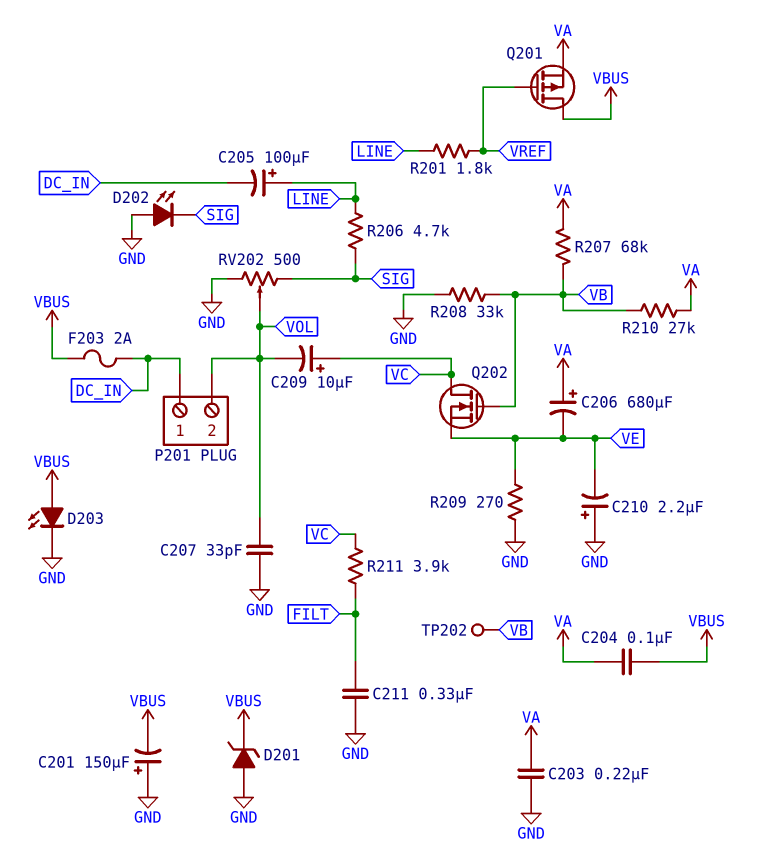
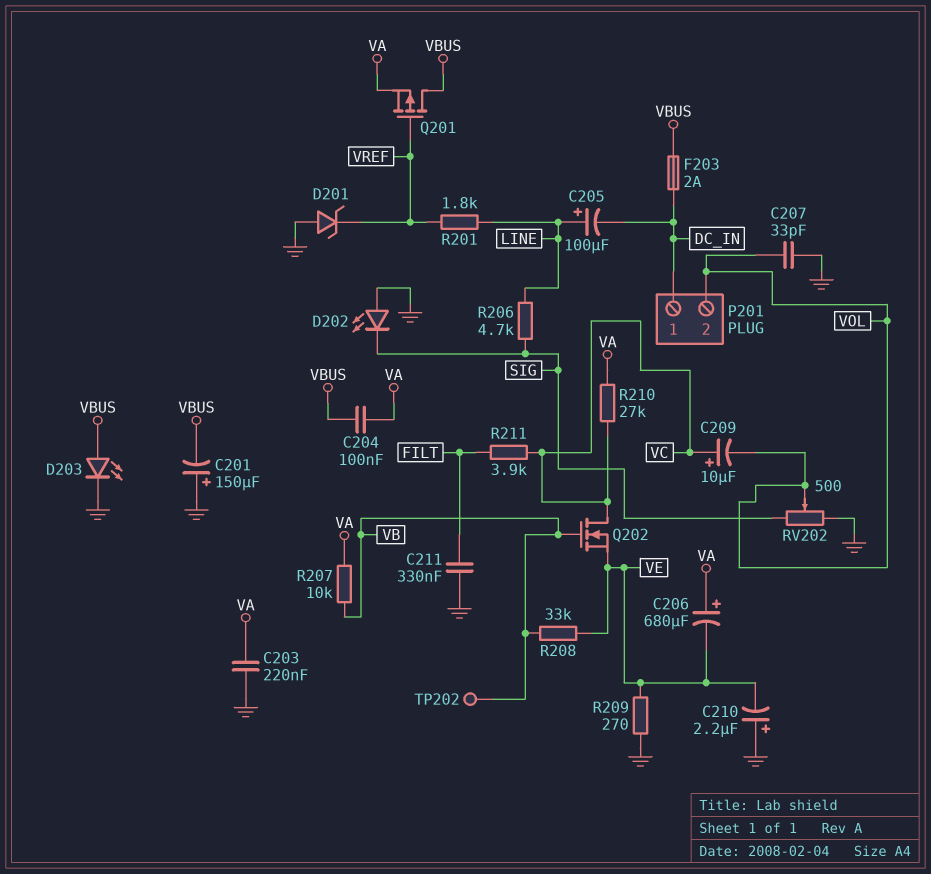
D201: zener (A GND, K VBUS) -> zener (A GND, K VREF)
R207: 68k (VA, VB) -> 10k (VA, VB)
R208: 33k (GND, VB) -> 33k (VB, VE)
R210: 27k (VA, VB) -> 27k (VA, VC)

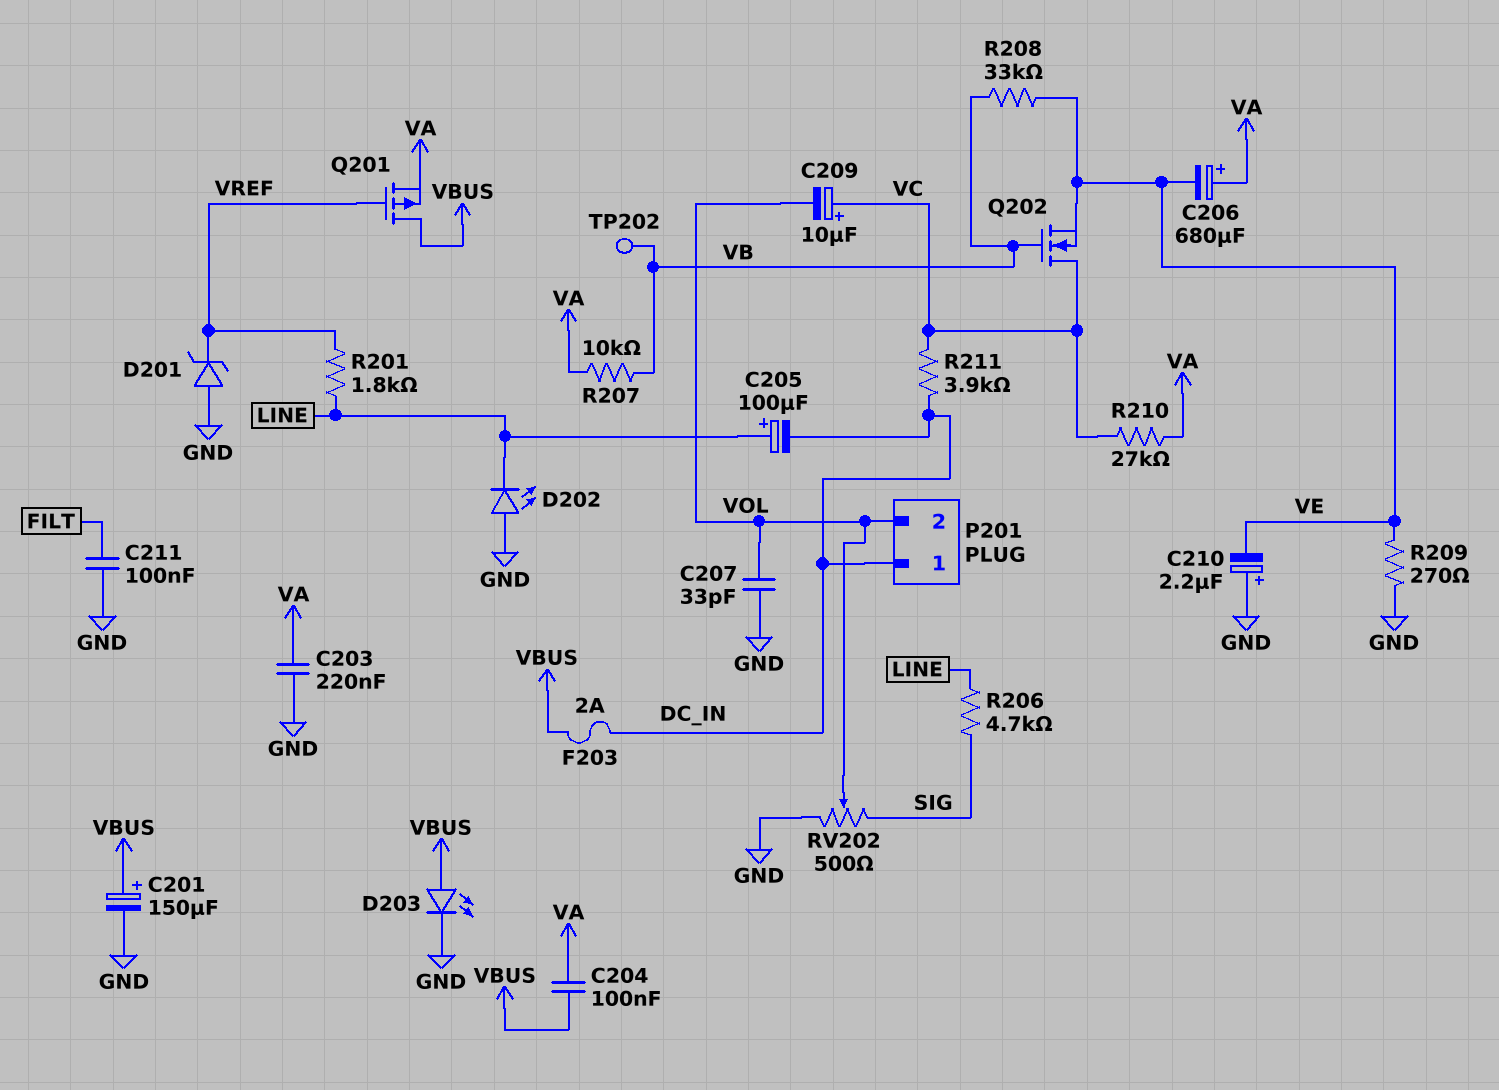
C201: 150uF (plus GND, minus VBUS) -> 150uF (plus VBUS, minus GND)
C211: 330nF (FILT, GND) -> 100nF (FILT, GND)
D202: LED (A GND, K SIG) -> LED (A GND, K LINE)
R211: 3.9k (FILT, VC) -> 3.9k (DC_IN, VC)

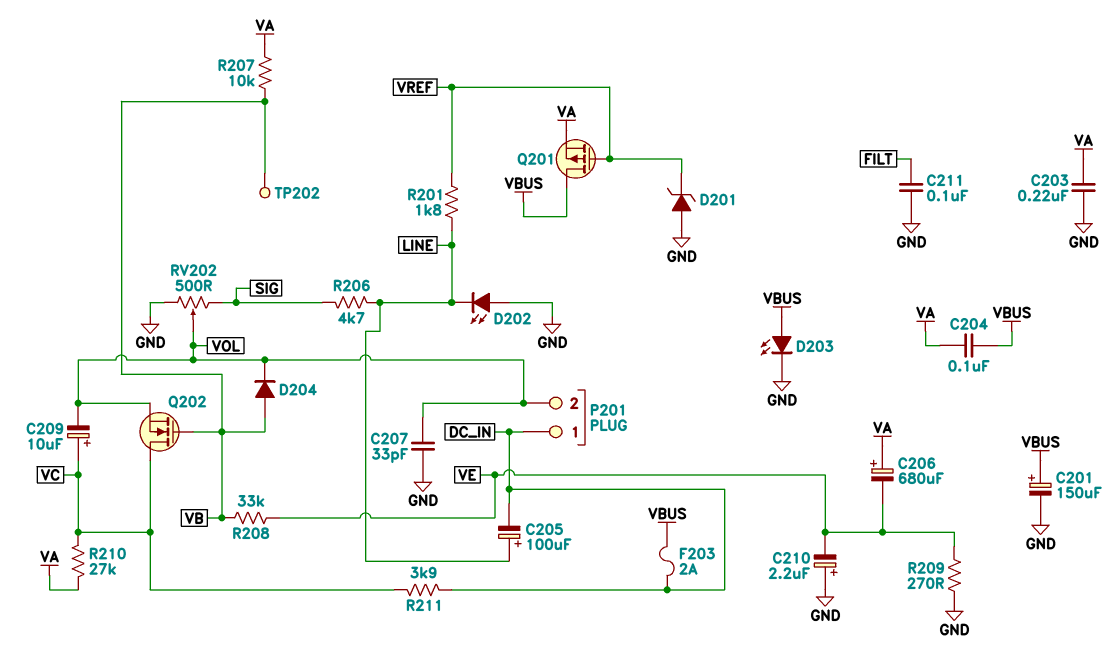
D204: none -> diode (A VB, K VOL)
Q202: NMOS (G VB, D VC, S VE) -> NMOS (G VB, D VC, S VOL)

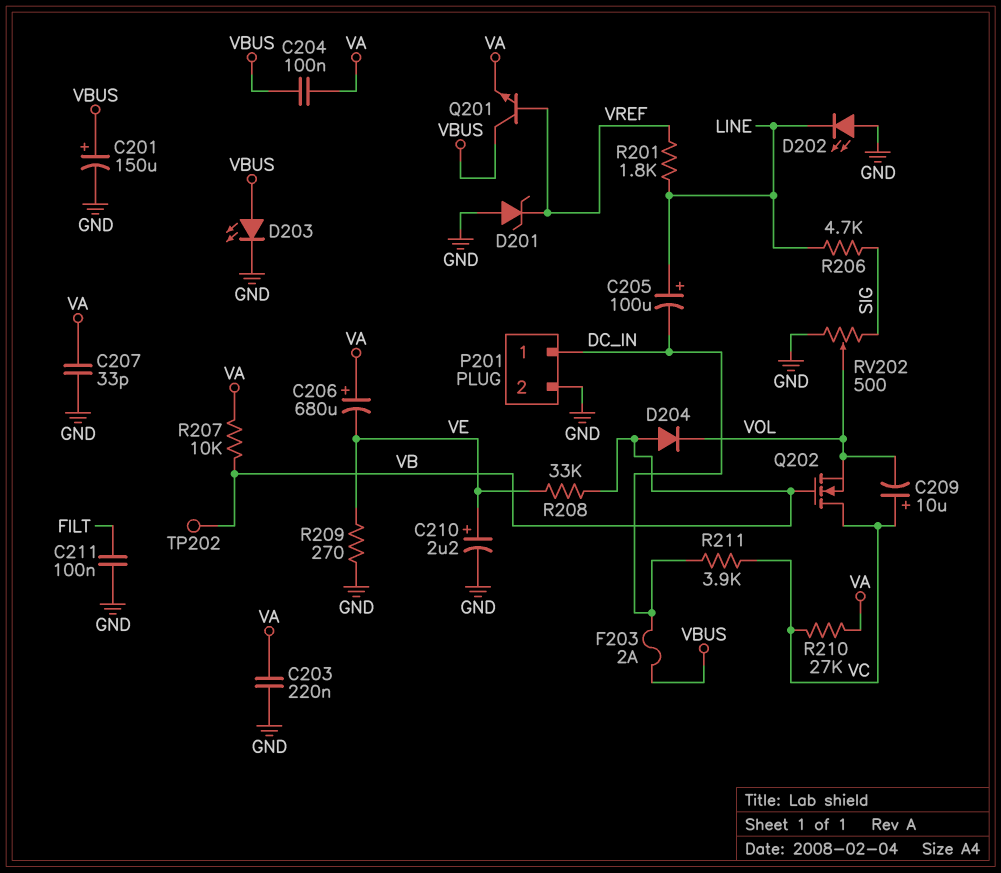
C207: 33pF (GND, VOL) -> 33pF (GND, VA)
C210: 2.2uF (plus GND, minus VE) -> 2.2uF (plus VE, minus GND)
P201 pin 2: VOL -> GND
Q201: PMOS (G VREF, D VBUS, S VA) -> NPN (B VREF, C VBUS, E VA)

